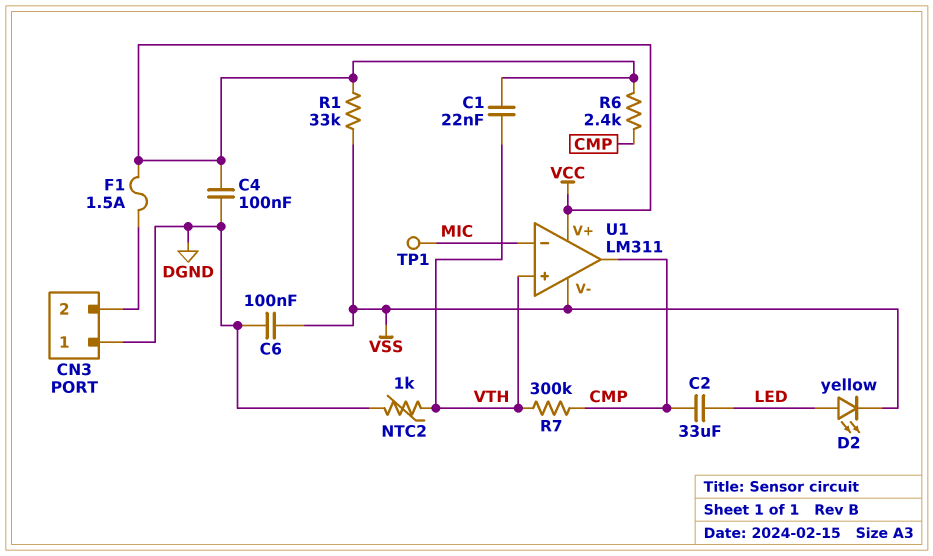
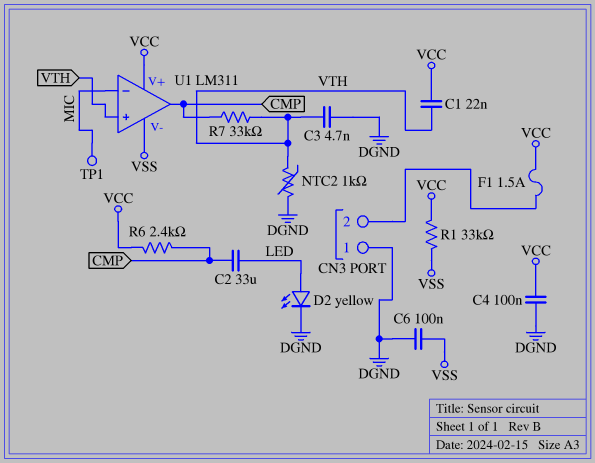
C3: none -> 4.7nF (DGND, VTH)
D2: LED yellow (A LED, K VSS) -> LED yellow (A LED, K DGND)
R7: 300k (CMP, VTH) -> 33k (CMP, VTH)

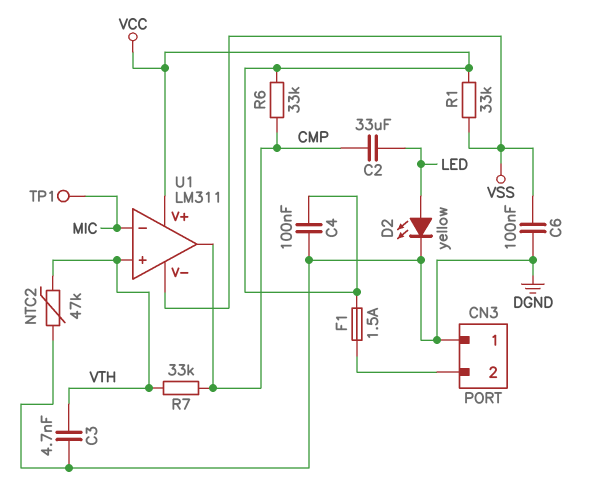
C1: 22nF (VCC, VTH) -> none
NTC2: 1k (DGND, VTH) -> 47k (DGND, VTH)
R6: 2.4k (CMP, VCC) -> 33k (CMP, VCC)

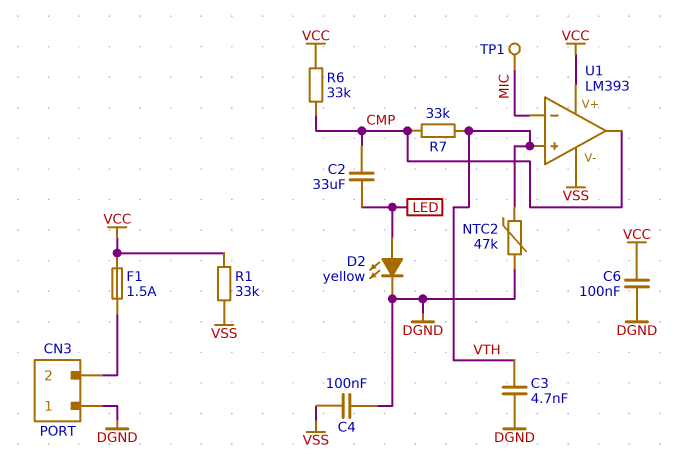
C4: 100nF (DGND, VCC) -> 100nF (DGND, VSS)
C6: 100nF (DGND, VSS) -> 100nF (DGND, VCC)
U1: LM311 -> LM393

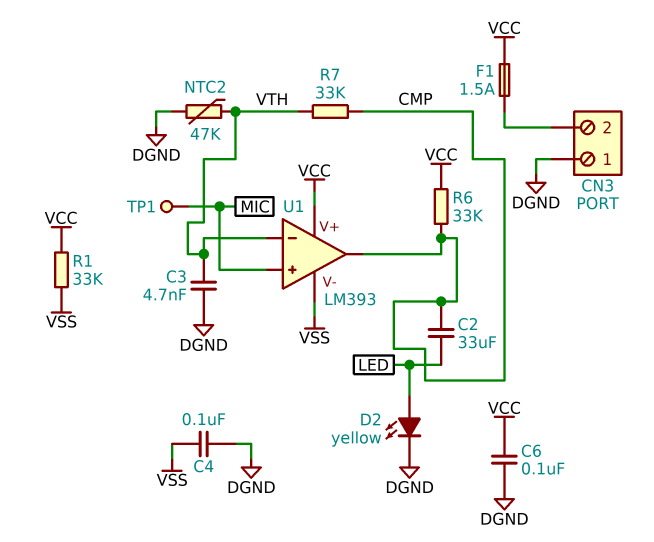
U1 pin in+: VTH -> MIC
U1 pin in-: MIC -> VTH

